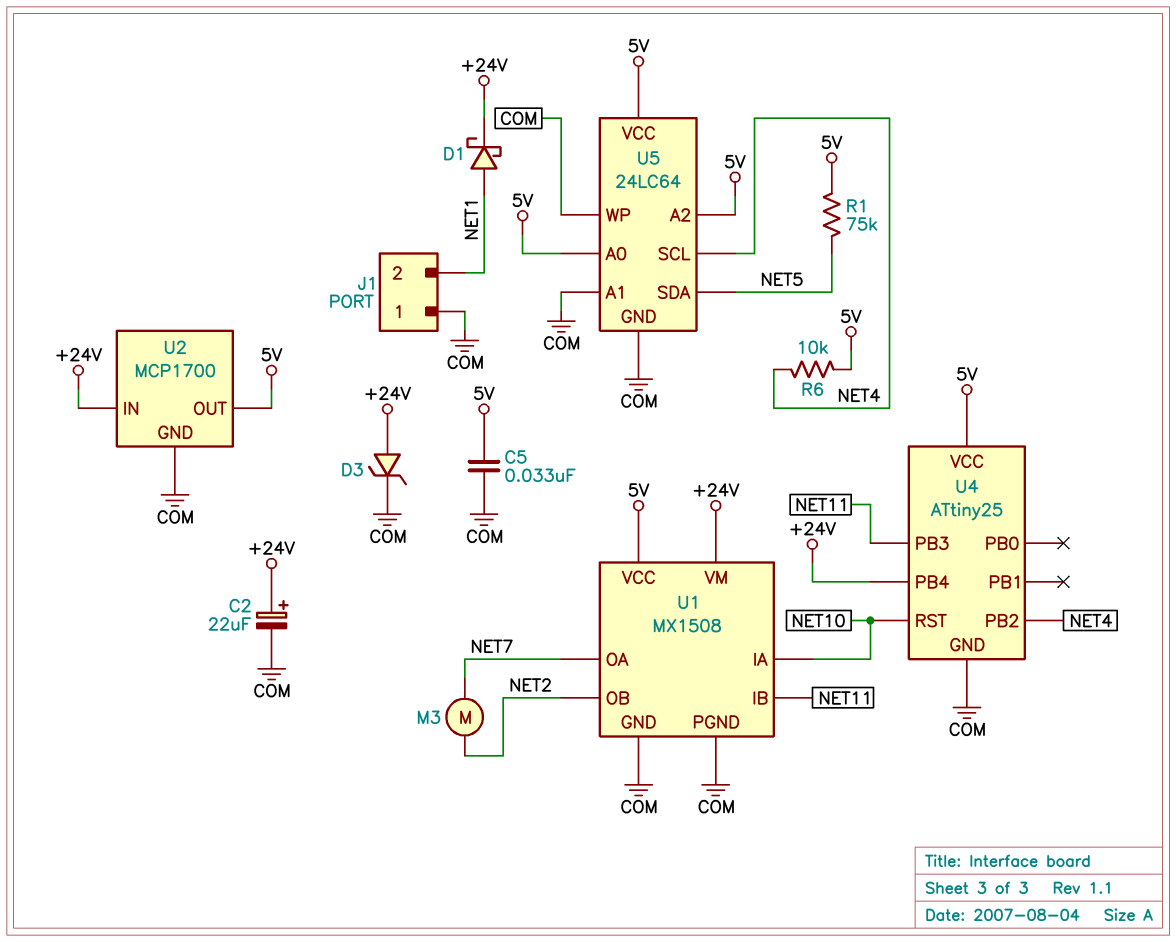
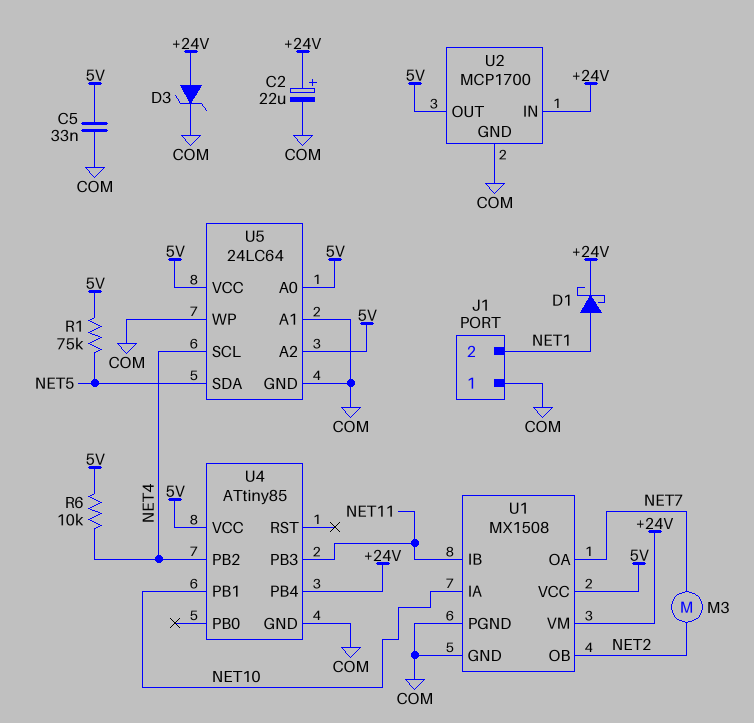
U4: ATtiny25 -> ATtiny85
U4 pin PB1: none -> NET10
U4 pin RST: NET10 -> none

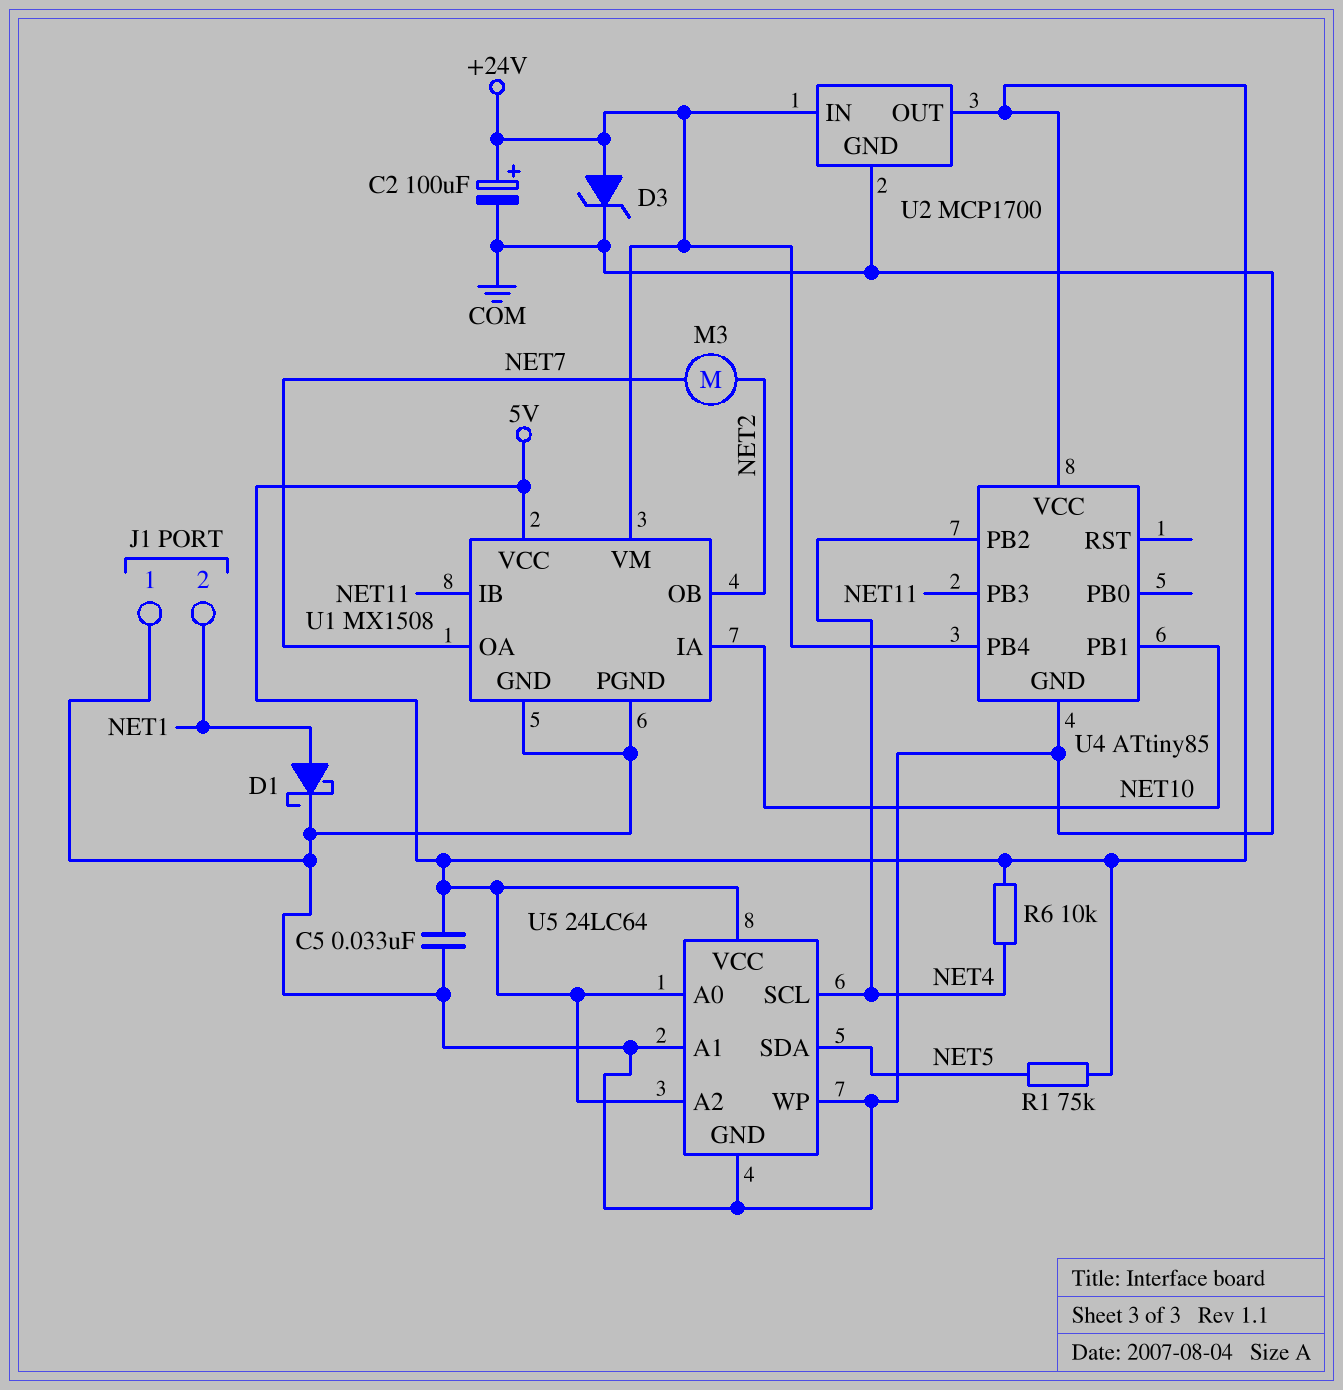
C2: 22uF (plus +24V, minus COM) -> 100uF (plus +24V, minus COM)
D1: schottky (A NET1, K +24V) -> schottky (A NET1, K COM)

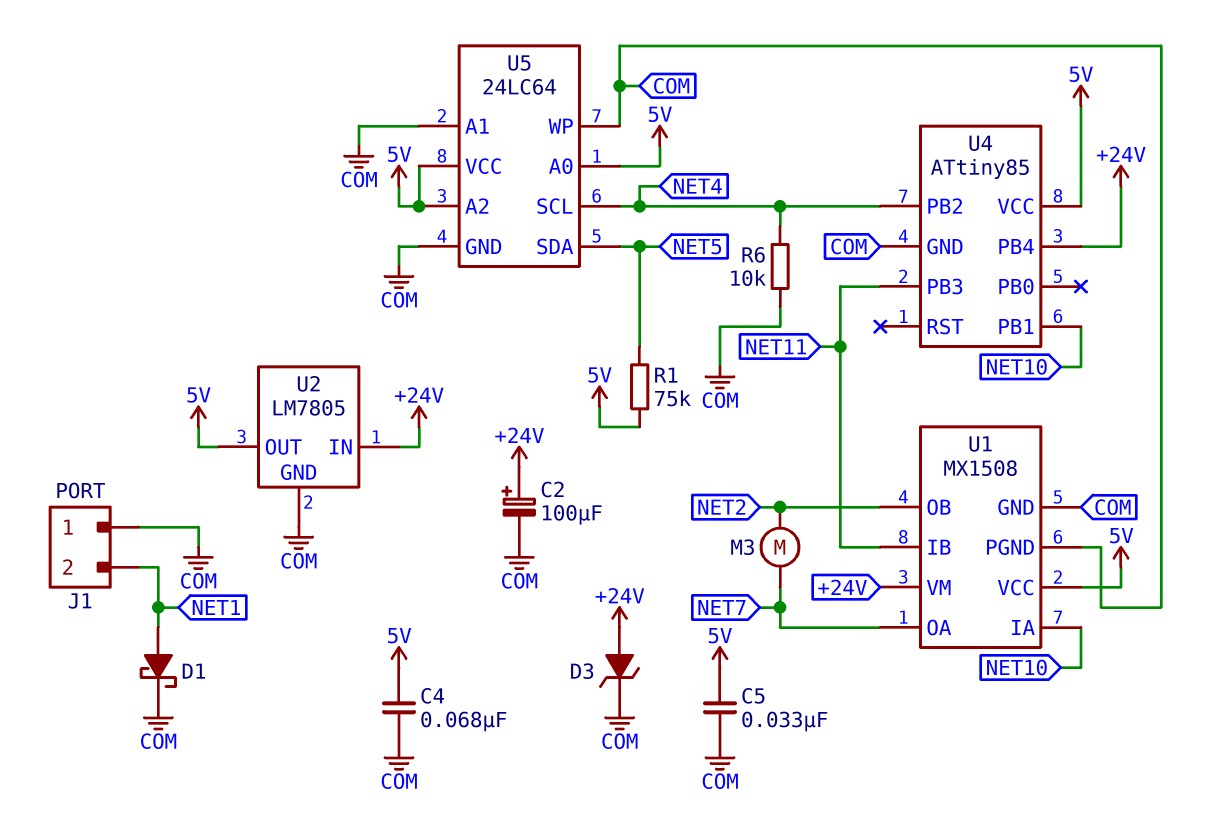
C4: none -> 68nF (5V, COM)
R6: 10k (5V, NET4) -> 10k (COM, NET4)
U2: MCP1700 -> LM7805

